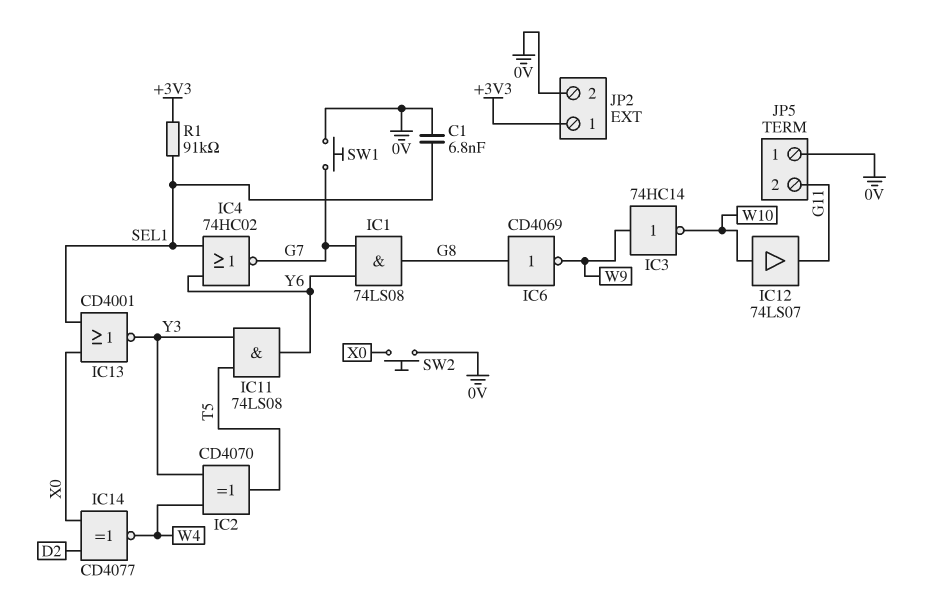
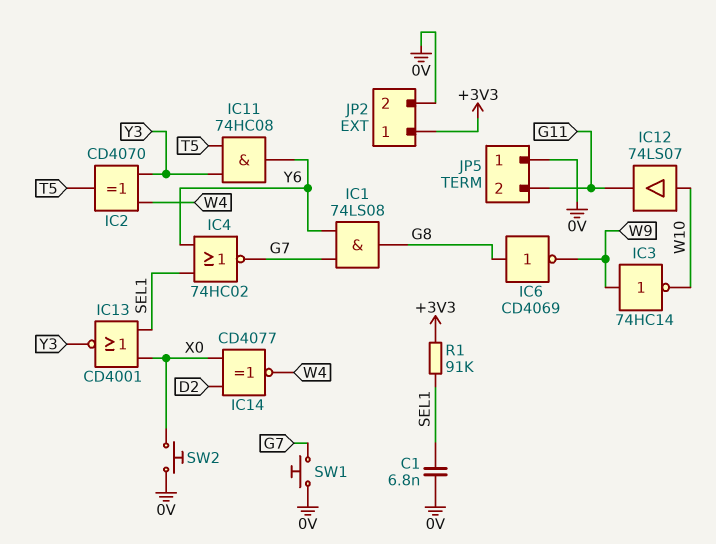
IC11: AND 74LS08 (in T5, in Y3, out Y6) -> AND 74HC08 (in T5, in Y3, out Y6)

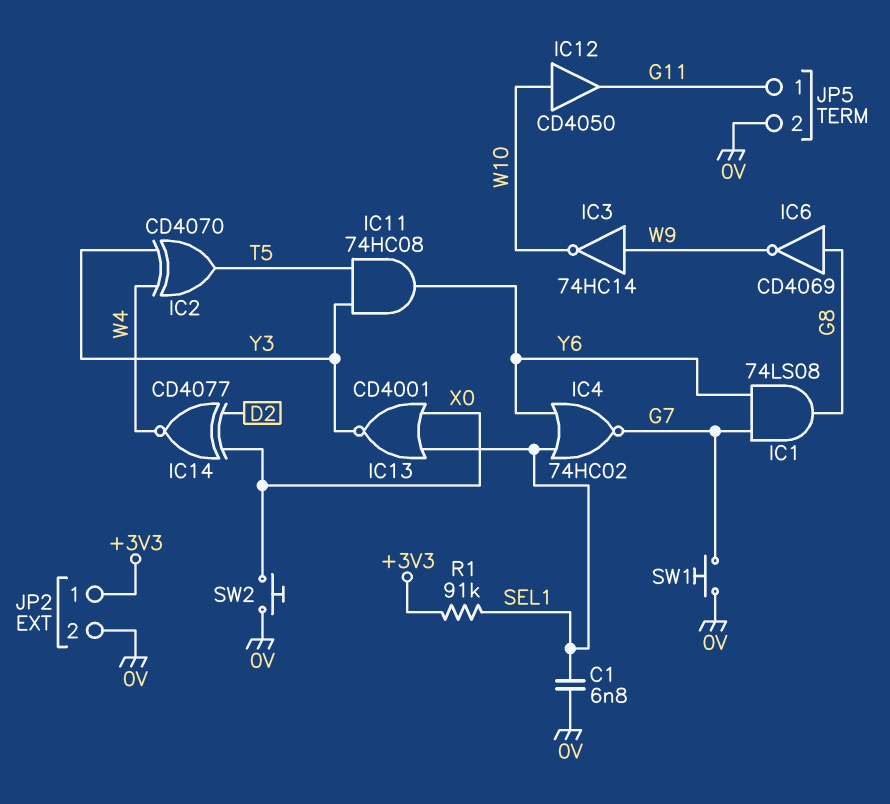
IC12: buffer 74LS07 (in W10, out G11) -> buffer CD4050 (in W10, out G11)
JP5 pin 1: 0V -> G11
JP5 pin 2: G11 -> 0V

